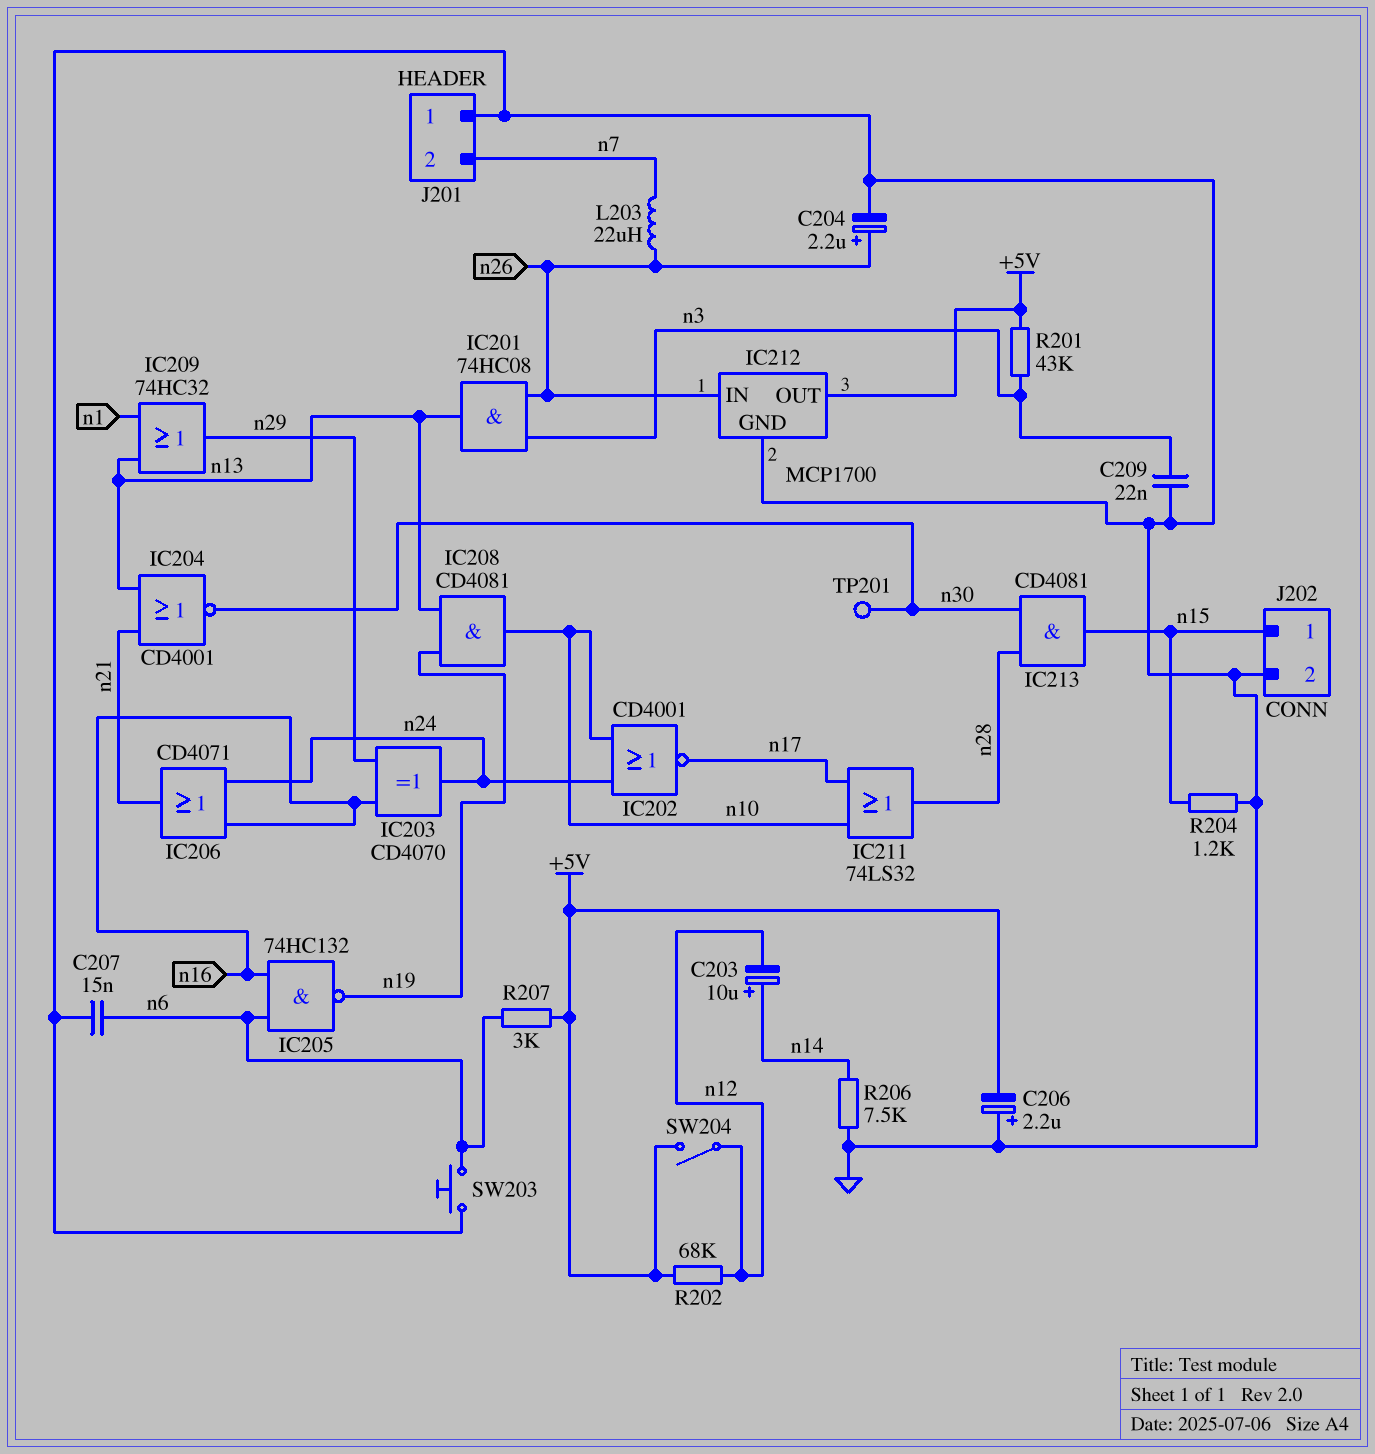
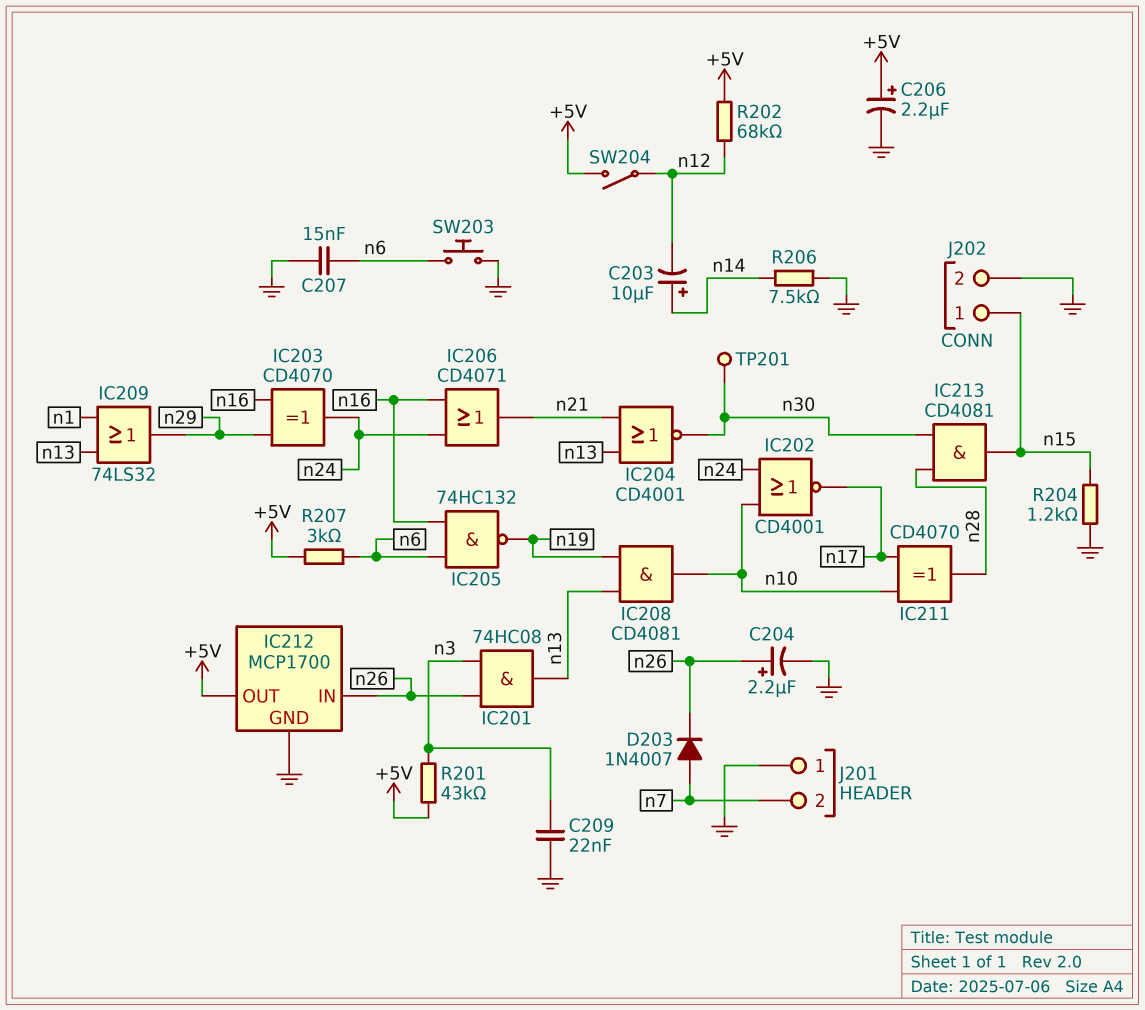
C206: 2.2uF (plus GND, minus +5V) -> 2.2uF (plus +5V, minus GND)
D203: none -> diode 1N4007 (A n7, K n26)
IC209: OR 74HC32 (in n1, in n13, out n29) -> OR 74LS32 (in n1, in n13, out n29)
IC211: OR 74LS32 (in n10, in n17, out n28) -> XOR CD4070 (in n10, in n17, out n28)
L203: 22uH (n7, n26) -> none

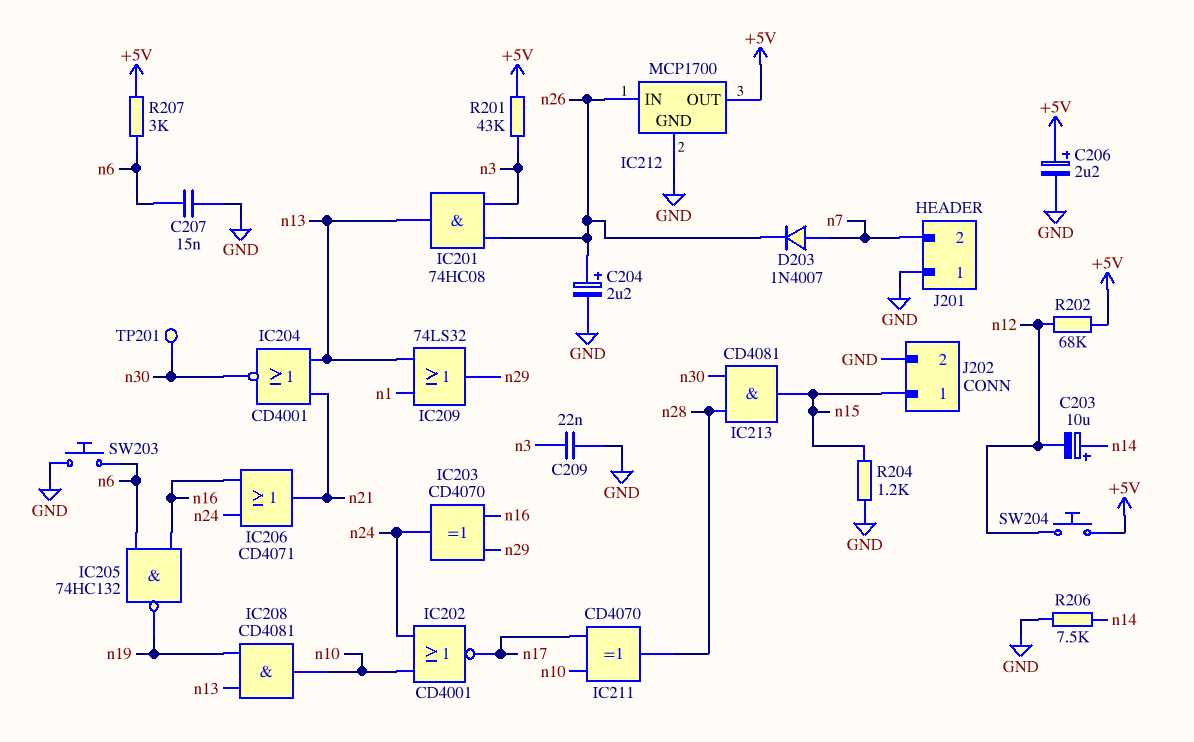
SW204: switch (+5V, n12) -> button (+5V, n12)

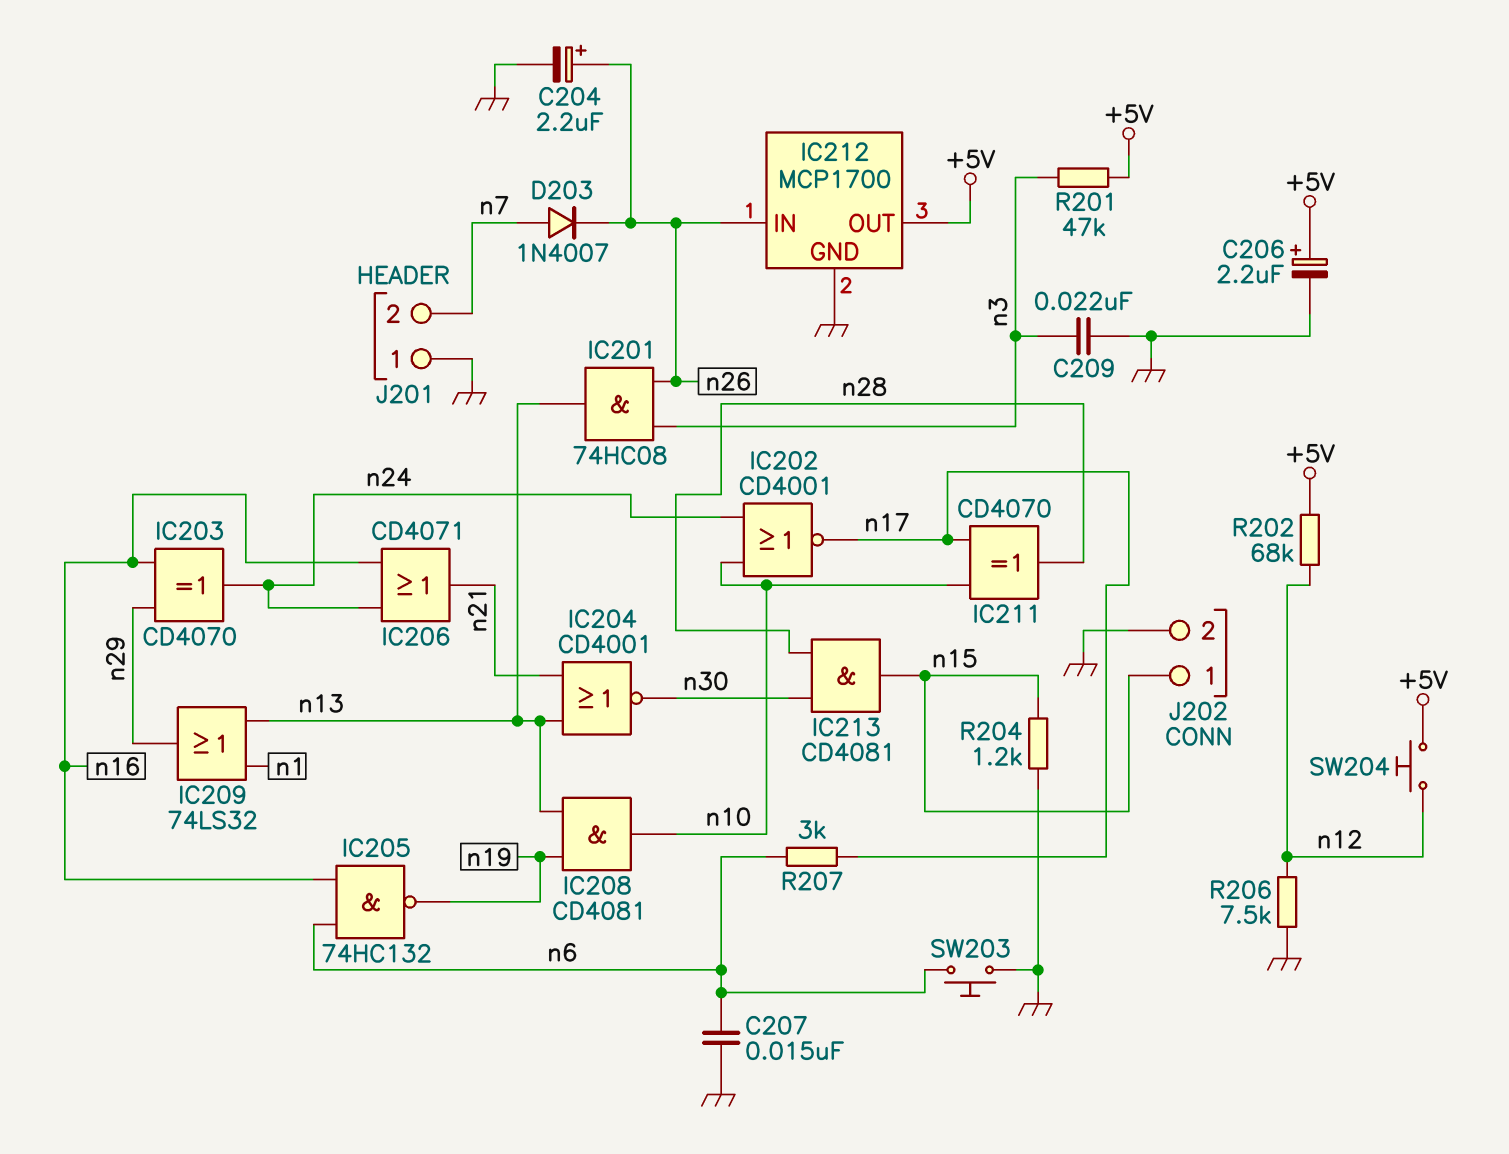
C203: 10uF (plus n14, minus n12) -> none
R201: 43k (+5V, n3) -> 47k (+5V, n3)
R206: 7.5k (GND, n14) -> 7.5k (GND, n12)
R207: 3k (+5V, n6) -> 3k (n6, n17)
TP201: test point (n30) -> none

